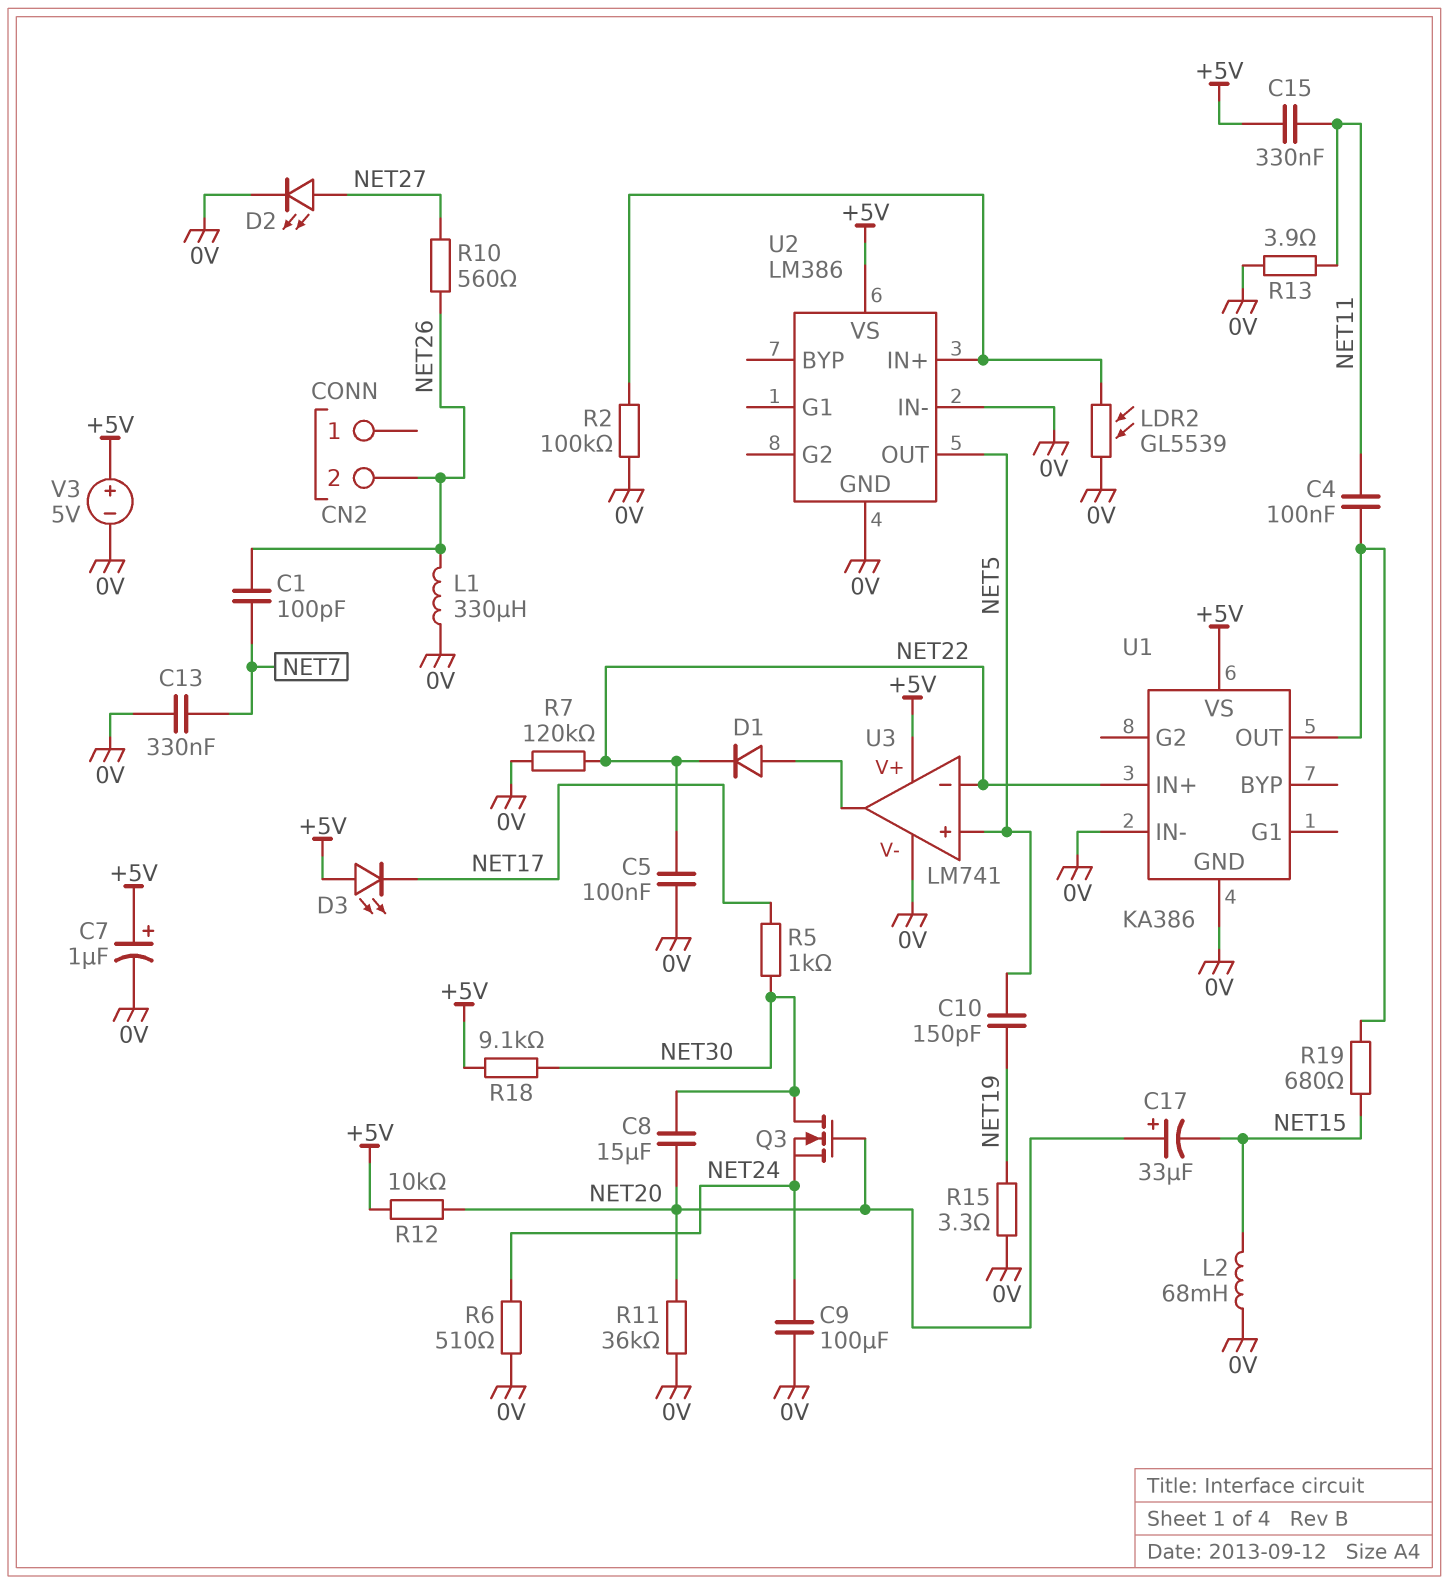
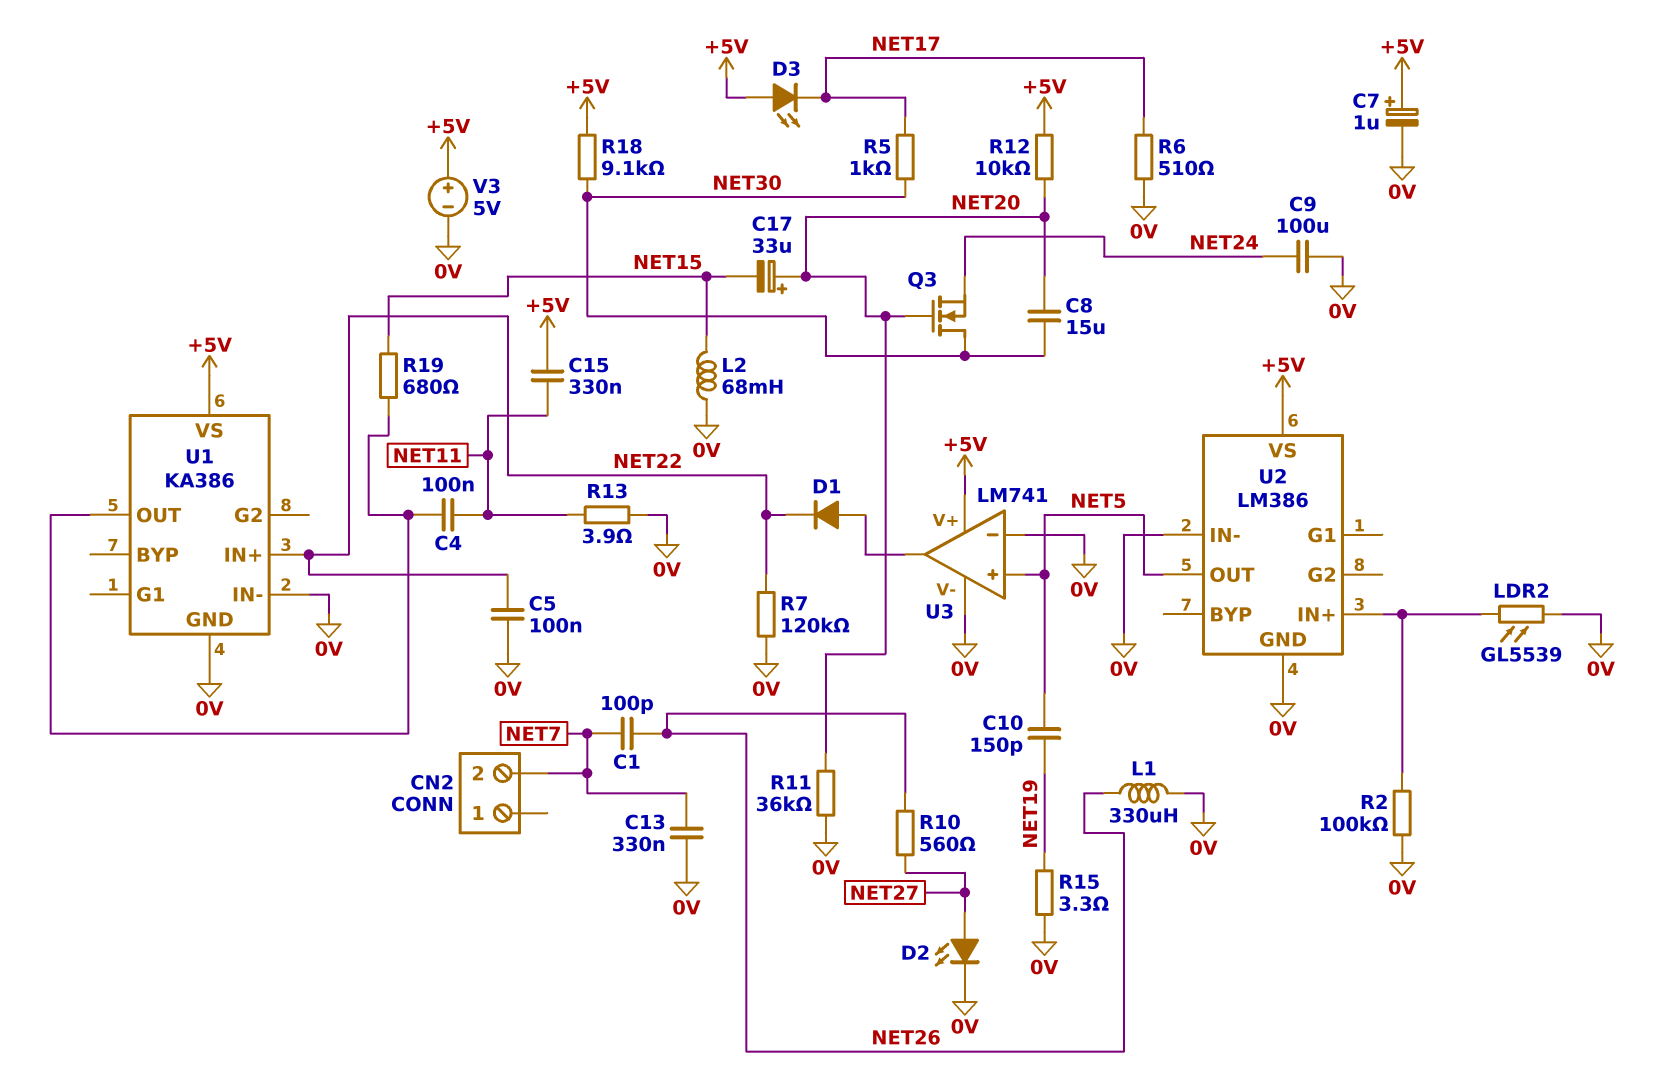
CN2 pin 2: NET26 -> NET7
R6: 510 (0V, NET24) -> 510 (0V, NET17)
U3 pin in-: NET22 -> 0V

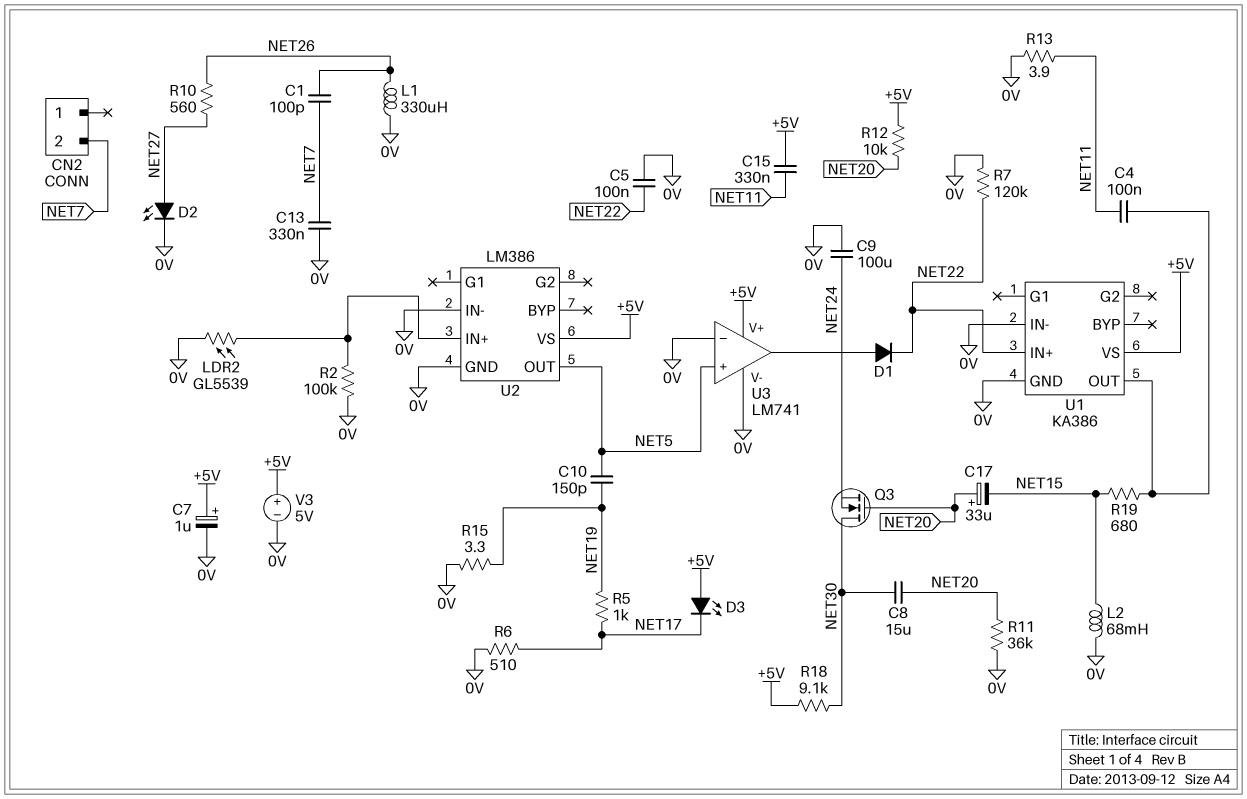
R5: 1k (NET17, NET30) -> 1k (NET17, NET19)

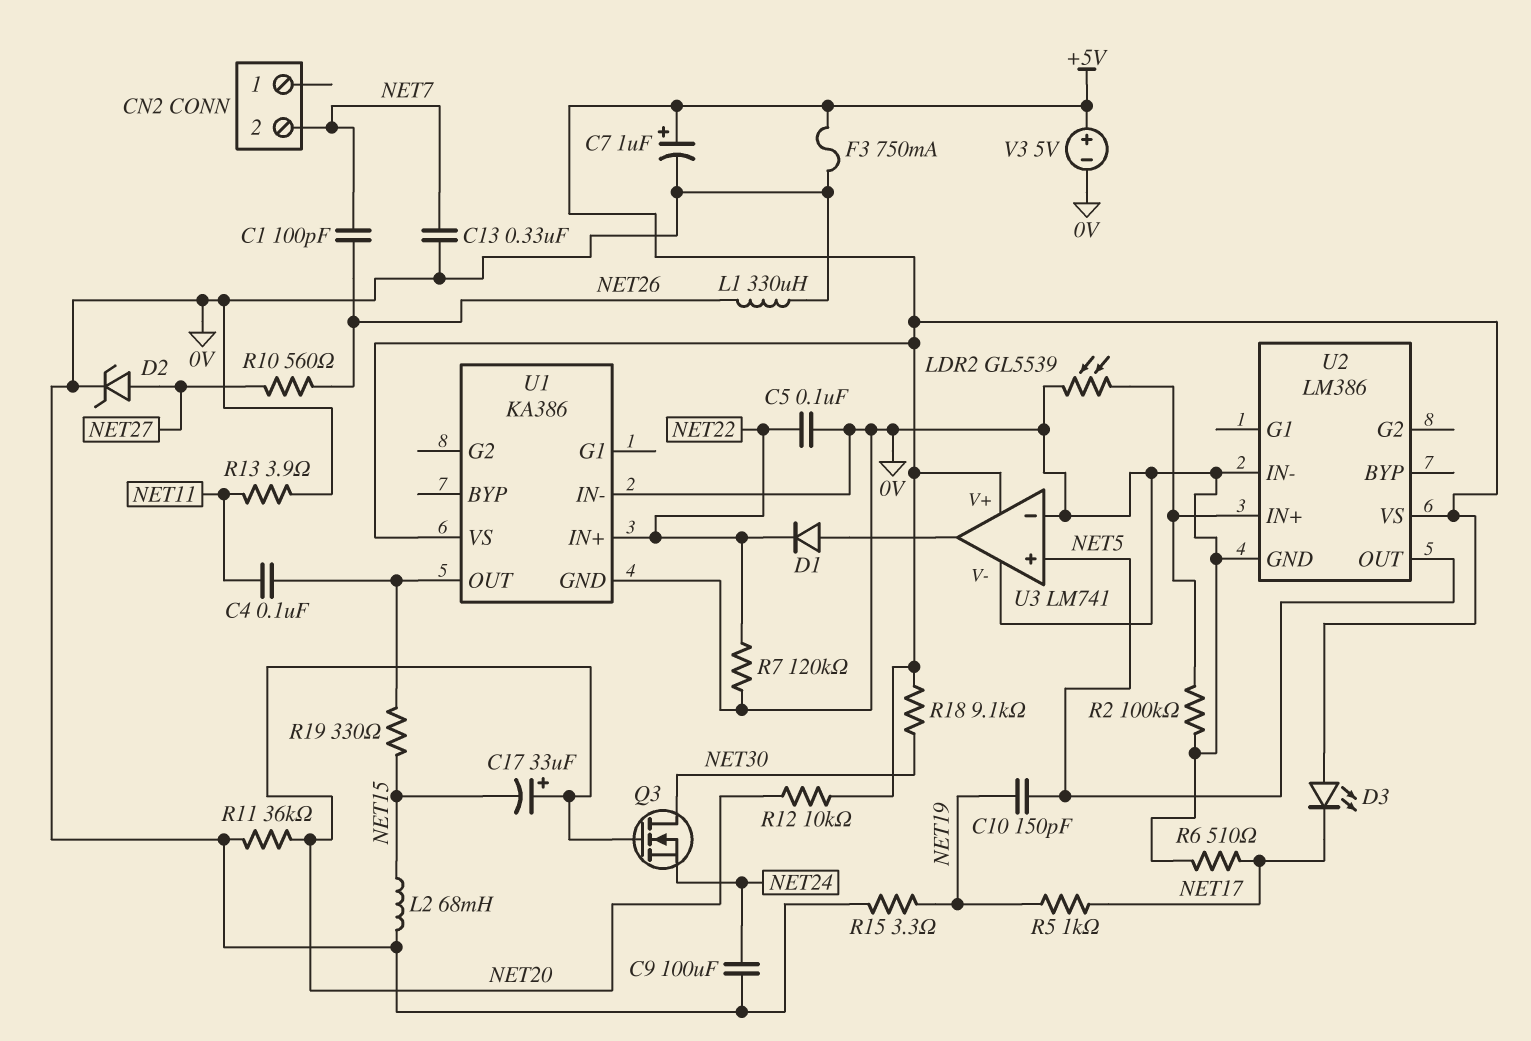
C8: 15uF (NET20, NET30) -> none
C15: 330nF (+5V, NET11) -> none
D2: LED (A NET27, K 0V) -> zener (A NET27, K 0V)
F3: none -> 750mA (+5V, 0V)
R19: 680 (NET15, U1/OUT) -> 330 (NET15, U1/OUT)

